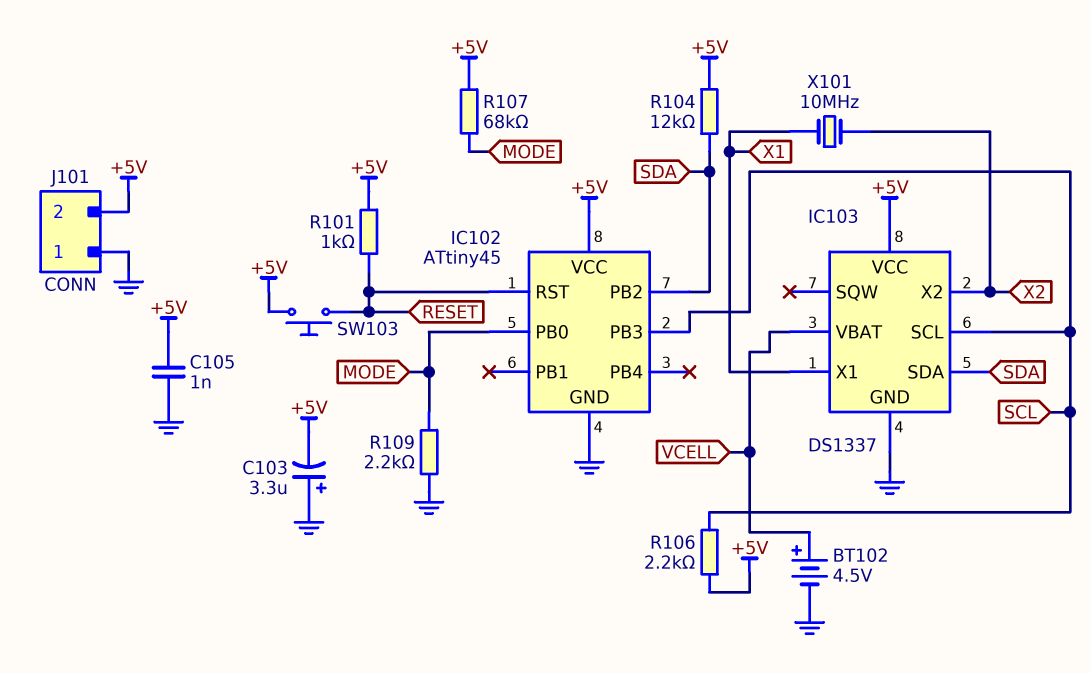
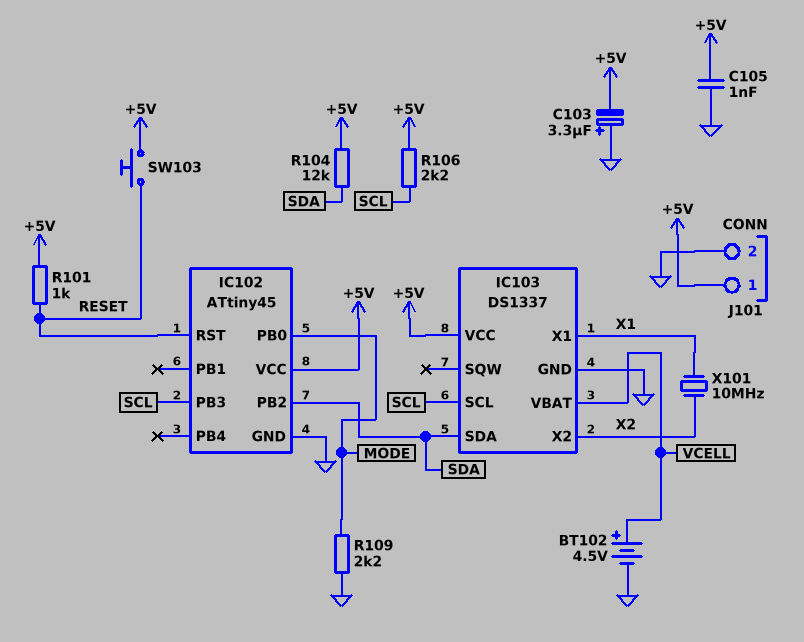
J101 pin 1: GND -> +5V
J101 pin 2: +5V -> GND
R107: 68k (+5V, MODE) -> none

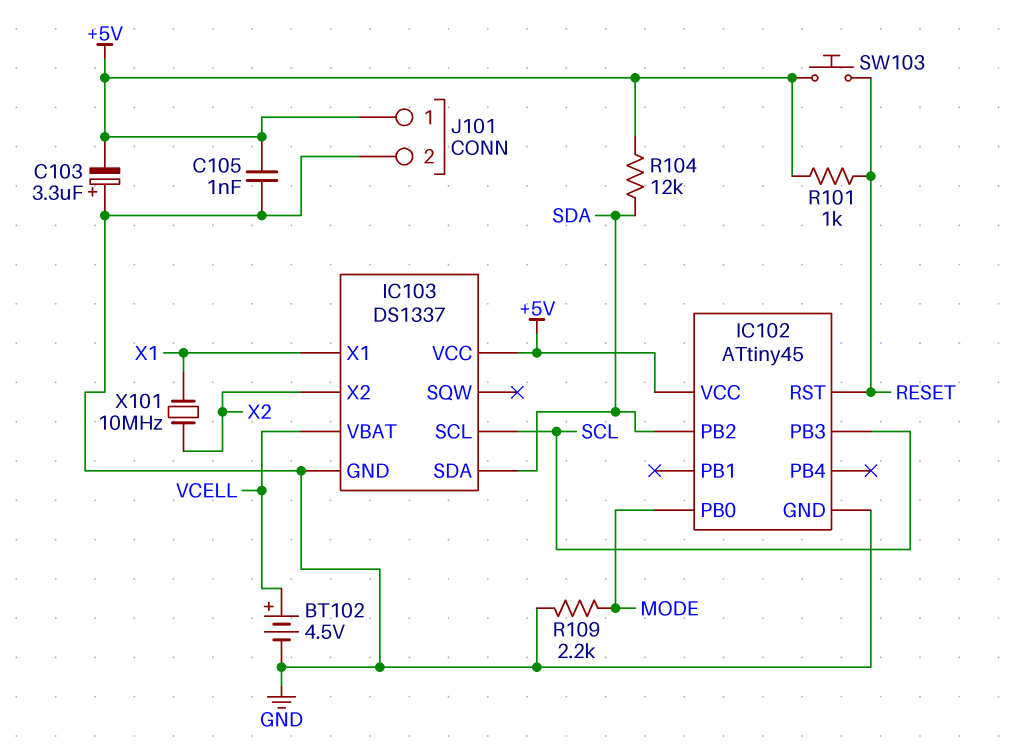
R106: 2.2k (+5V, SCL) -> none

